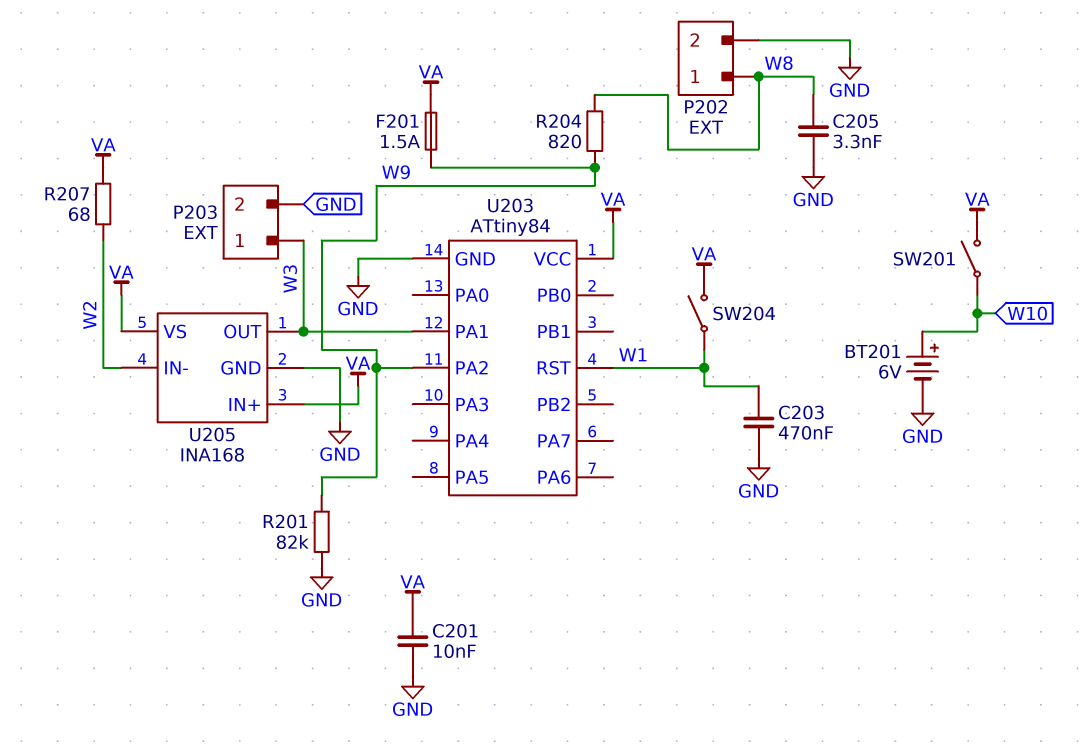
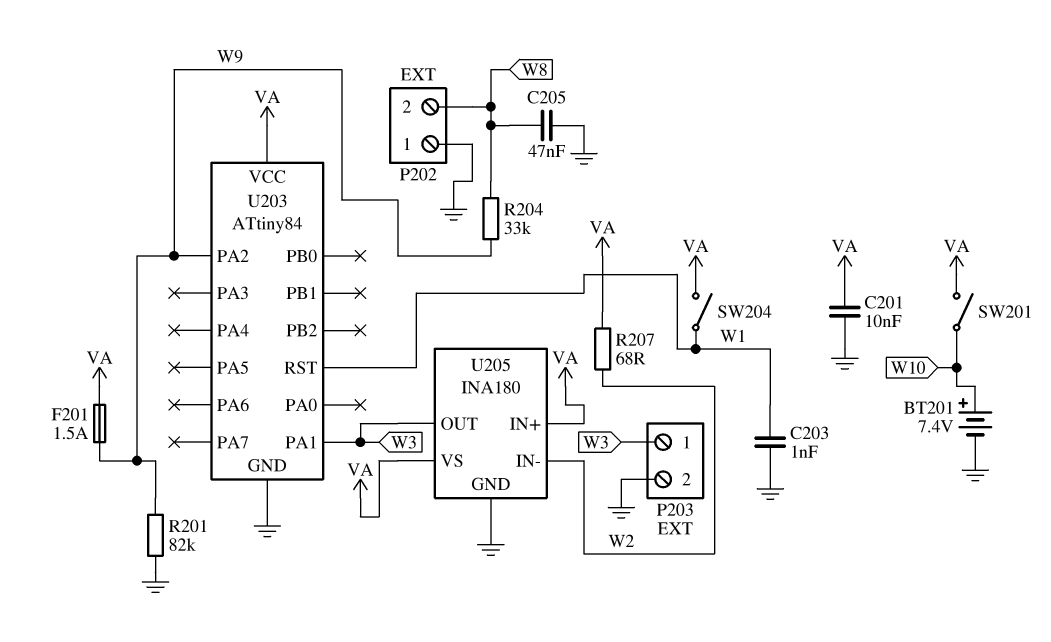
BT201: 6V (plus W10, minus GND) -> 7.4V (plus W10, minus GND)
C203: 470nF (GND, W1) -> 1nF (GND, W1)
C205: 3.3nF (GND, W8) -> 47nF (GND, W8)
P202 pin 1: W8 -> GND
P202 pin 2: GND -> W8
R204: 820 (W8, W9) -> 33k (W8, W9)
U205: INA168 -> INA180

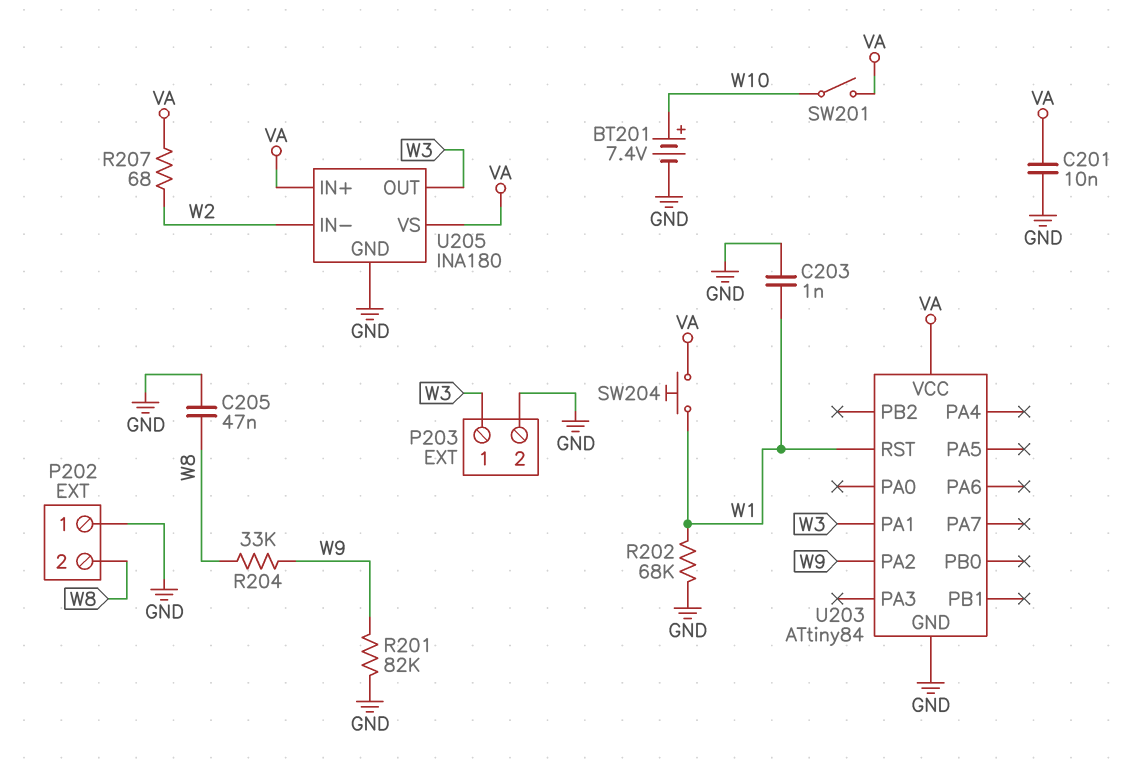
F201: 1.5A (VA, W9) -> none
R202: none -> 68k (GND, W1)
SW204: switch (VA, W1) -> button (VA, W1)

